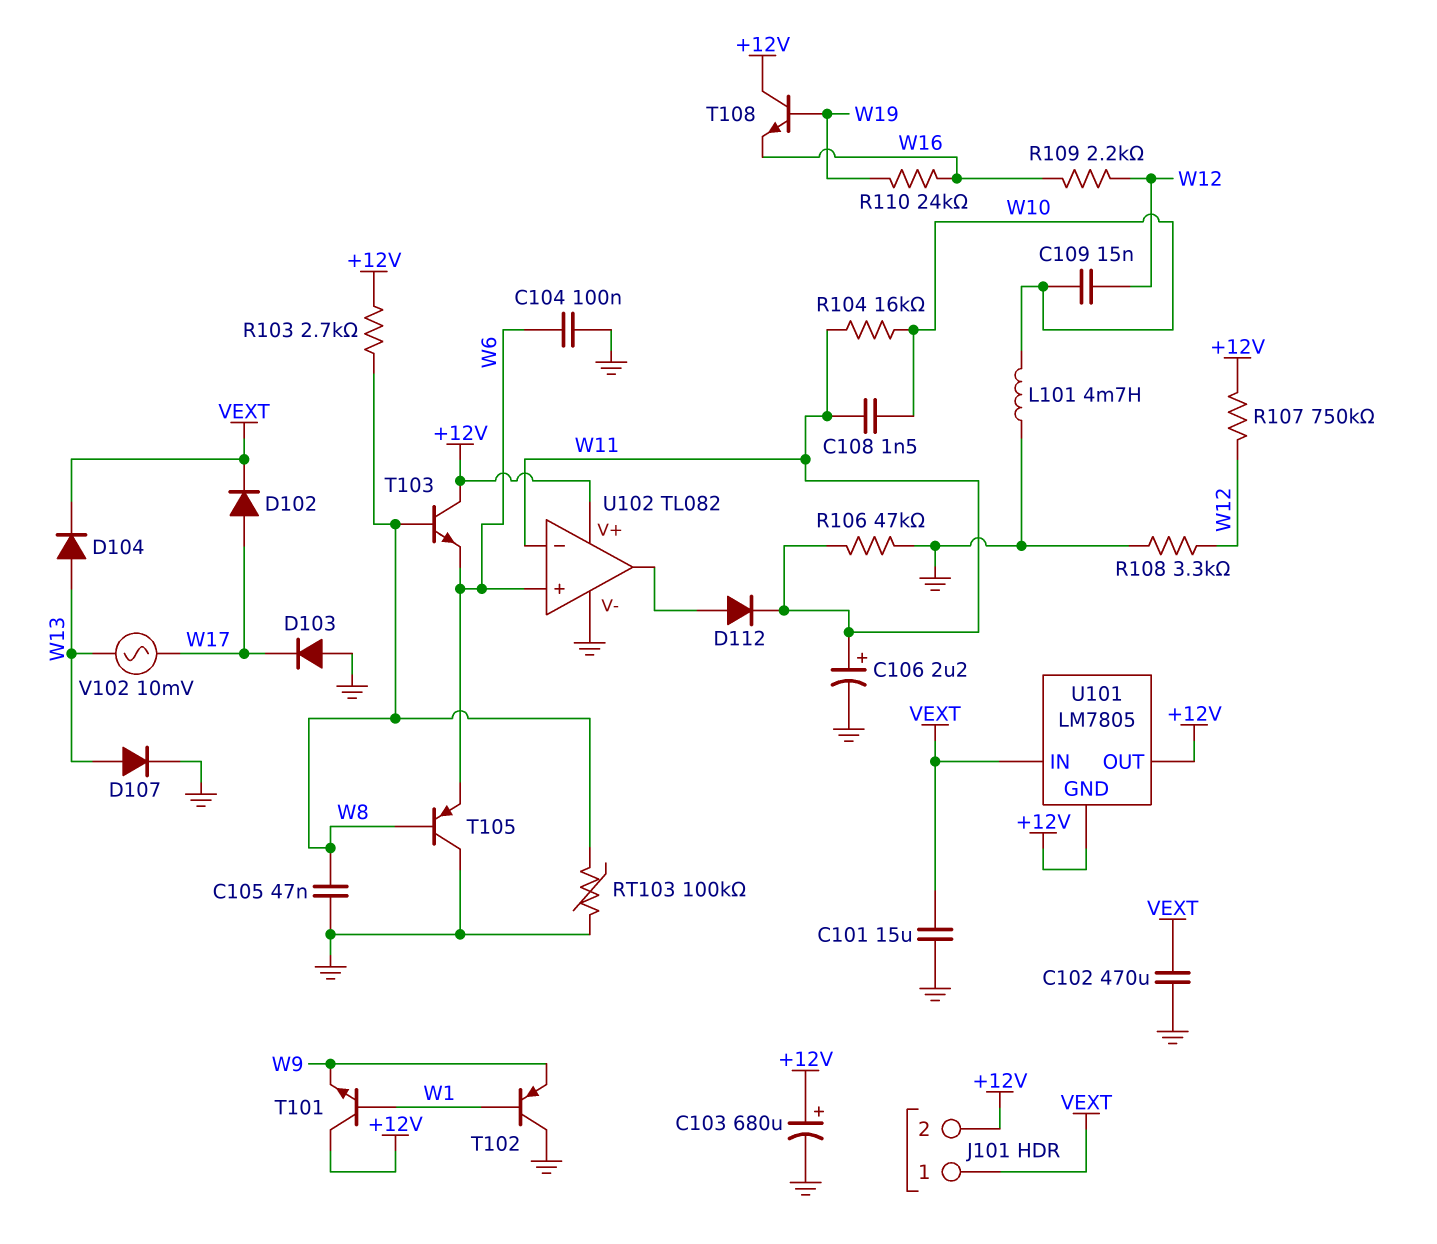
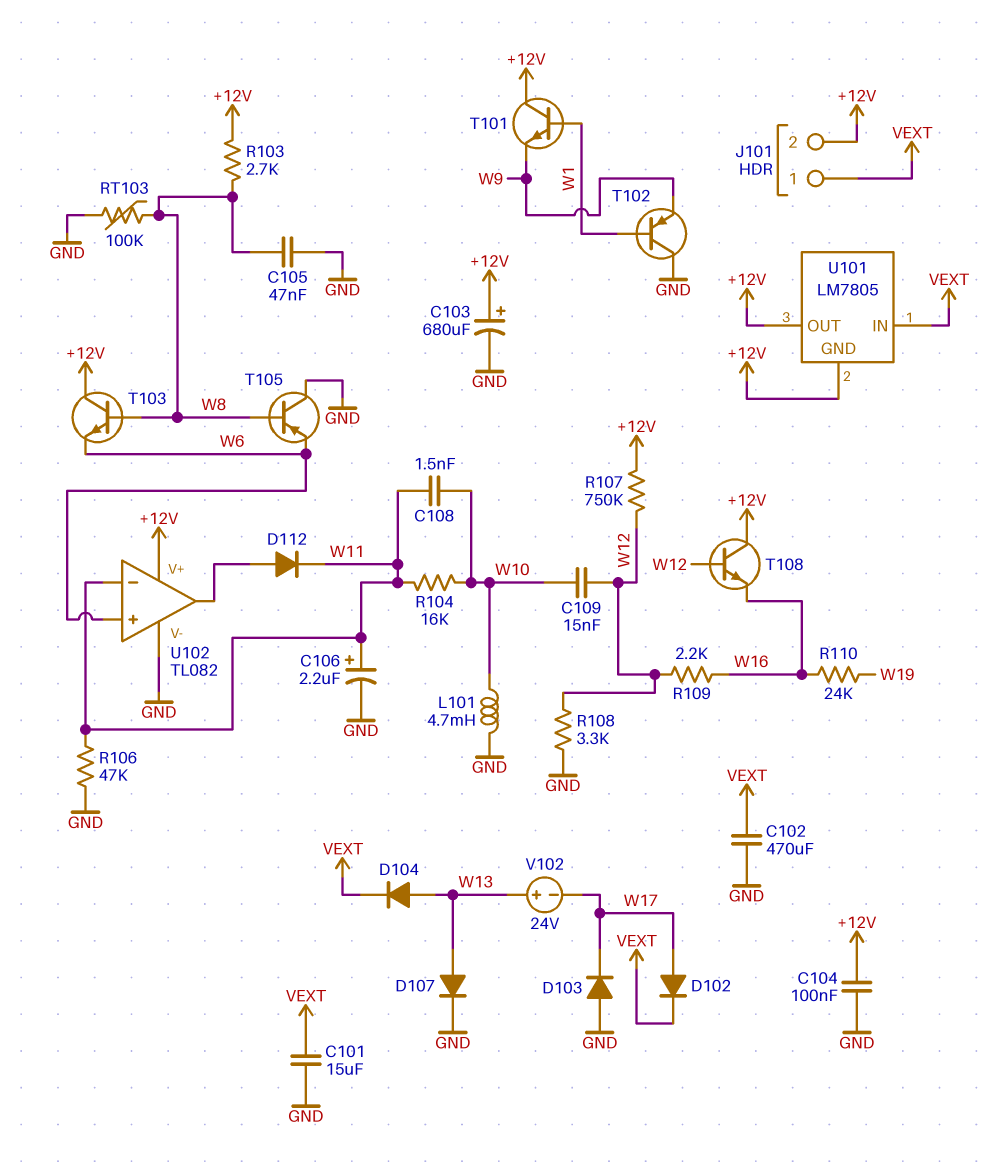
C104: 100nF (GND, W6) -> 100nF (+12V, GND)
T108: NPN (B W19, C +12V, E W16) -> NPN (B W12, C +12V, E W16)
V102: AC 10mV (W13, W17) -> 24V (plus W13, minus W17)

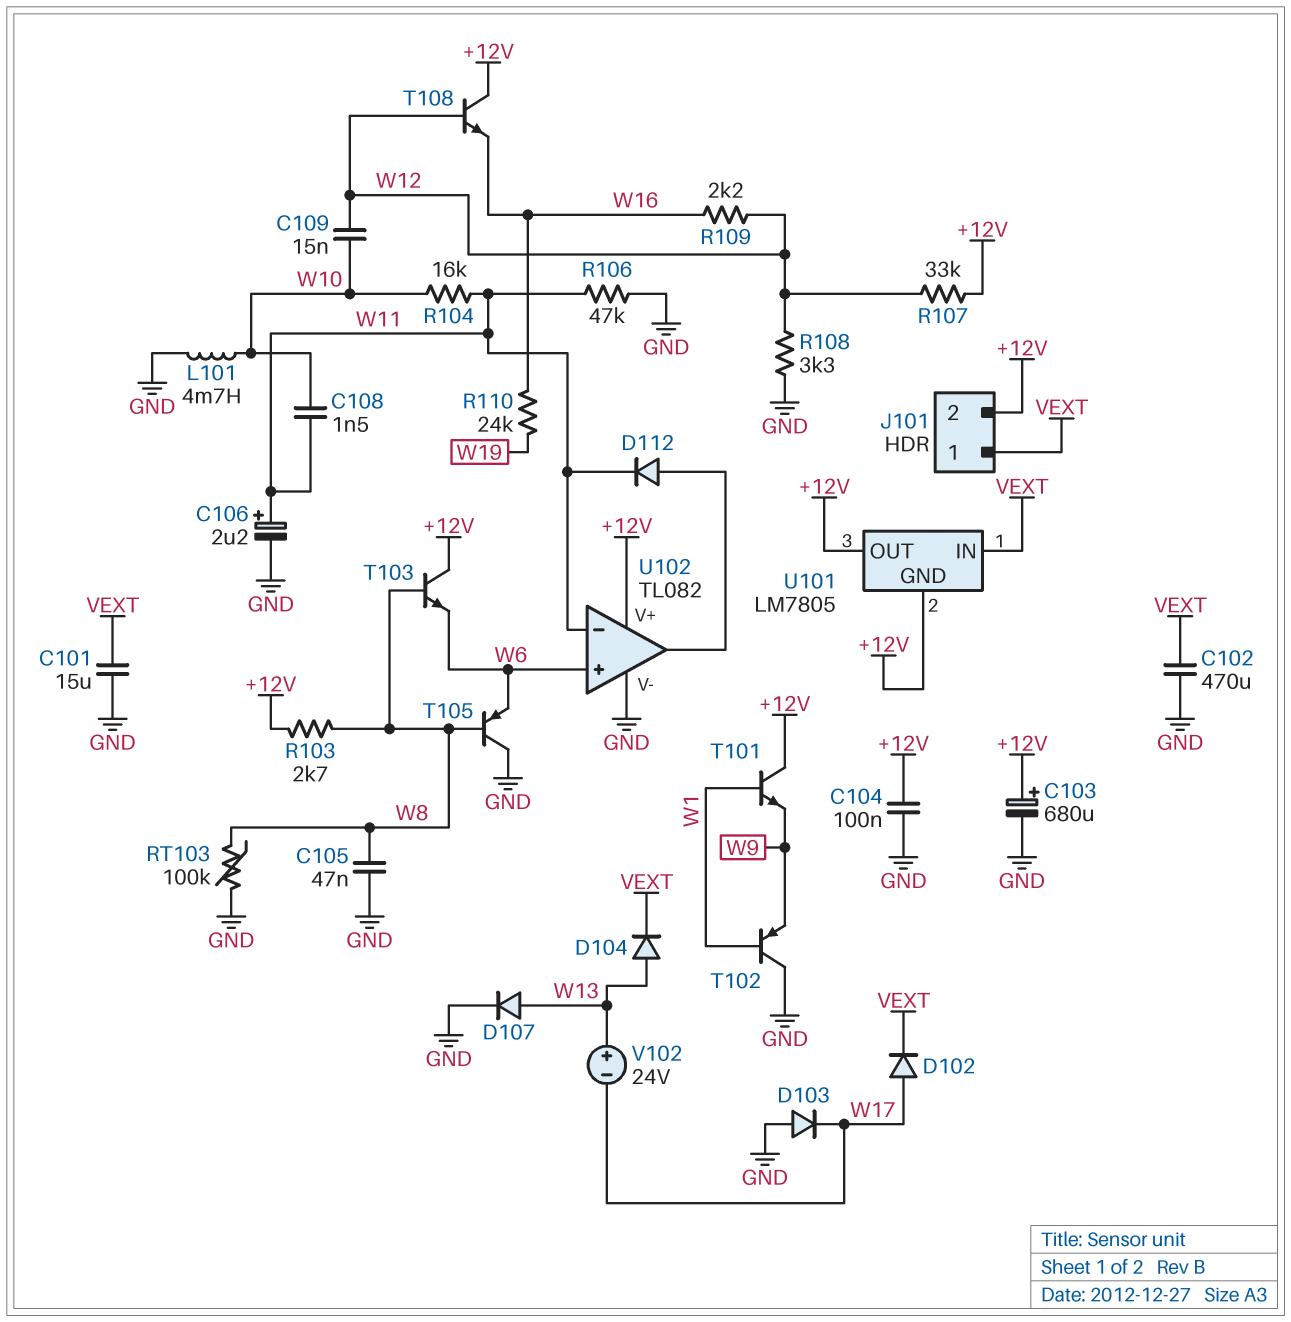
R107: 750k (+12V, W12) -> 33k (+12V, W12)

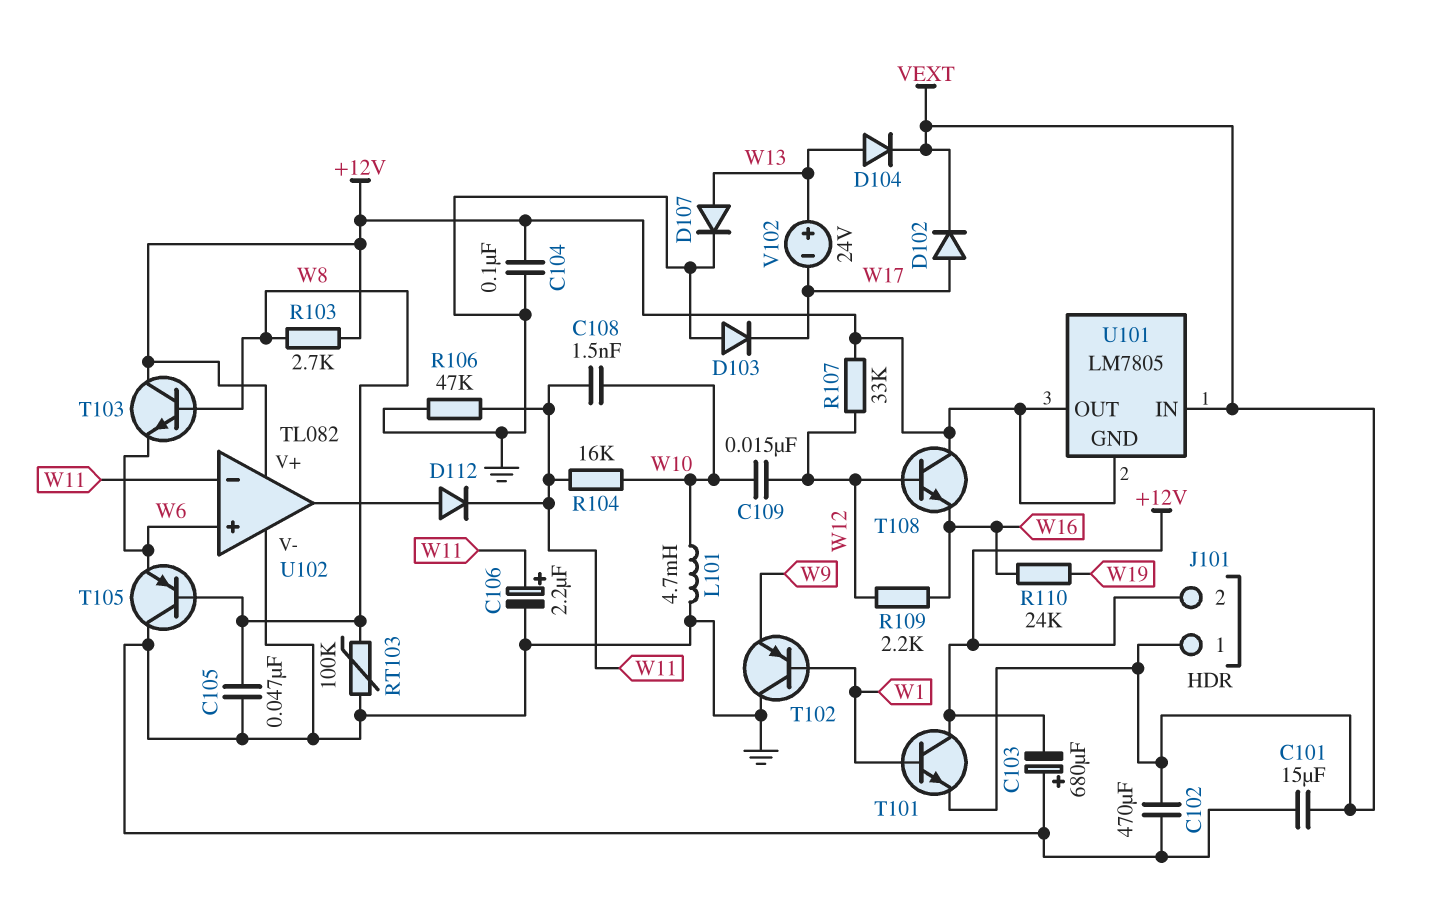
C103: 680uF (plus +12V, minus GND) -> 680uF (plus GND, minus +12V)
R108: 3.3k (GND, W12) -> none
T101: NPN (B W1, C +12V, E W9) -> NPN (B W1, C +12V, E VEXT)

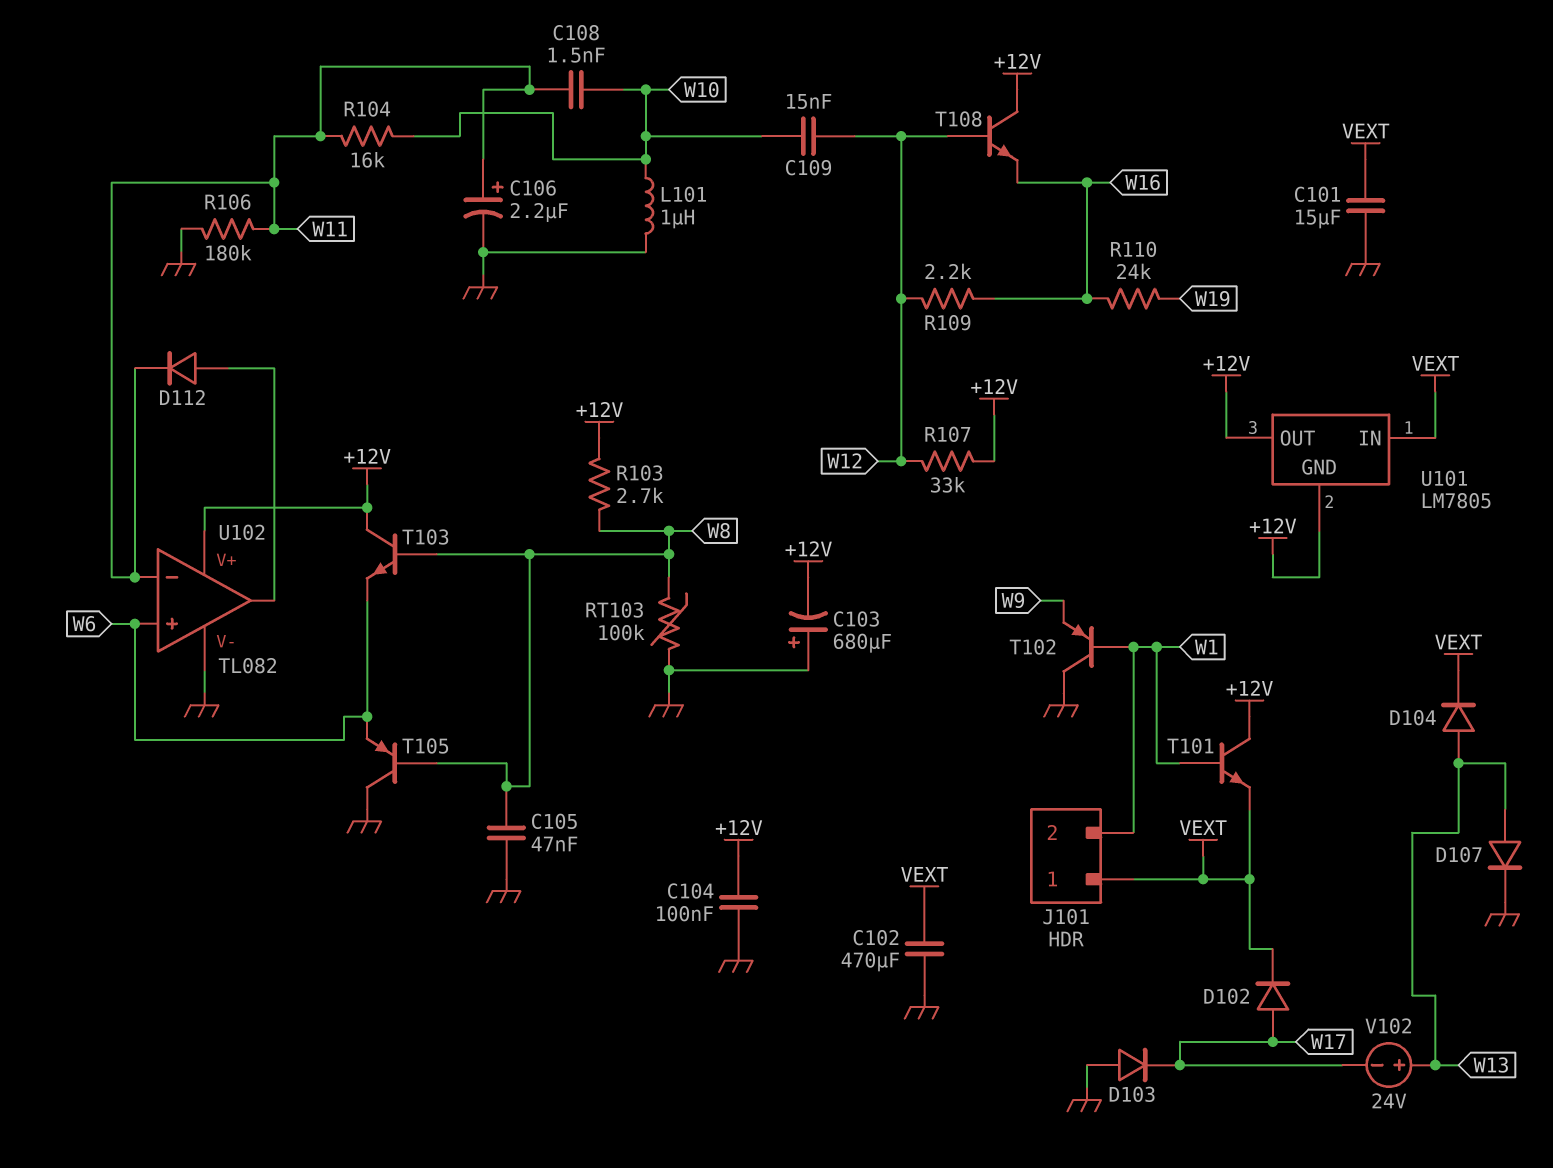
J101 pin 2: +12V -> W1
L101: 4.7mH (GND, W10) -> 1uH (GND, W10)
R106: 47k (GND, W11) -> 180k (GND, W11)

